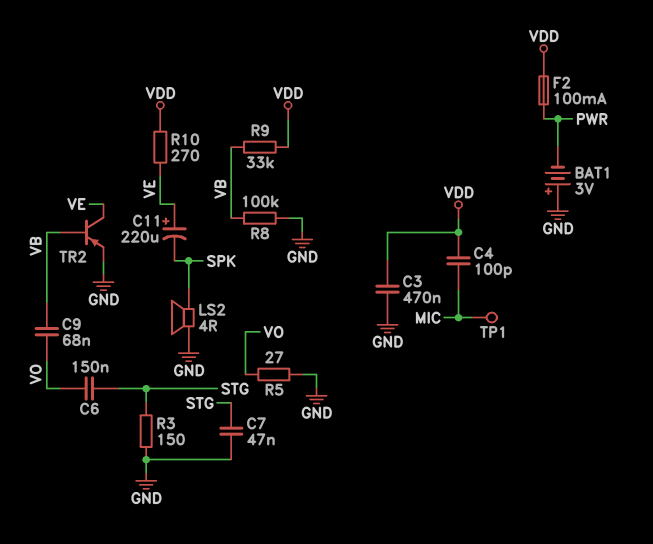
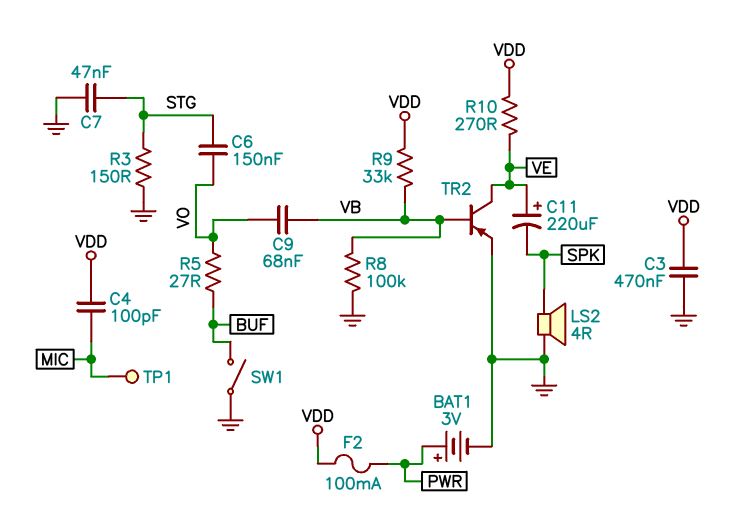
BAT1: 3V (plus GND, minus PWR) -> 3V (plus PWR, minus GND)
R5: 27 (GND, VO) -> 27 (BUF, VO)
SW1: none -> switch (BUF, GND)

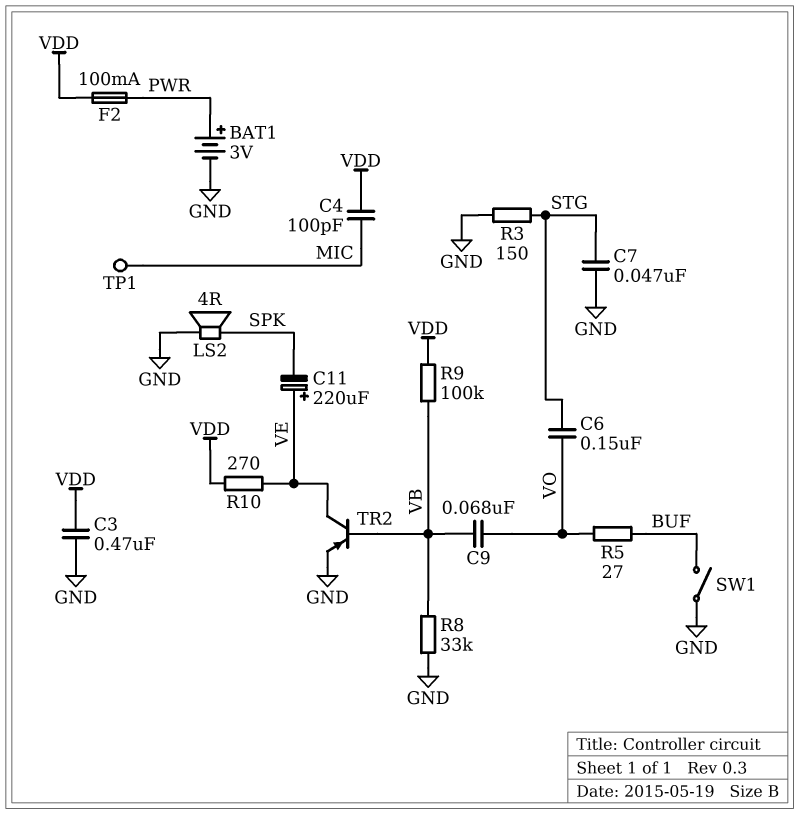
R8: 100k (GND, VB) -> 33k (GND, VB)
R9: 33k (VB, VDD) -> 100k (VB, VDD)

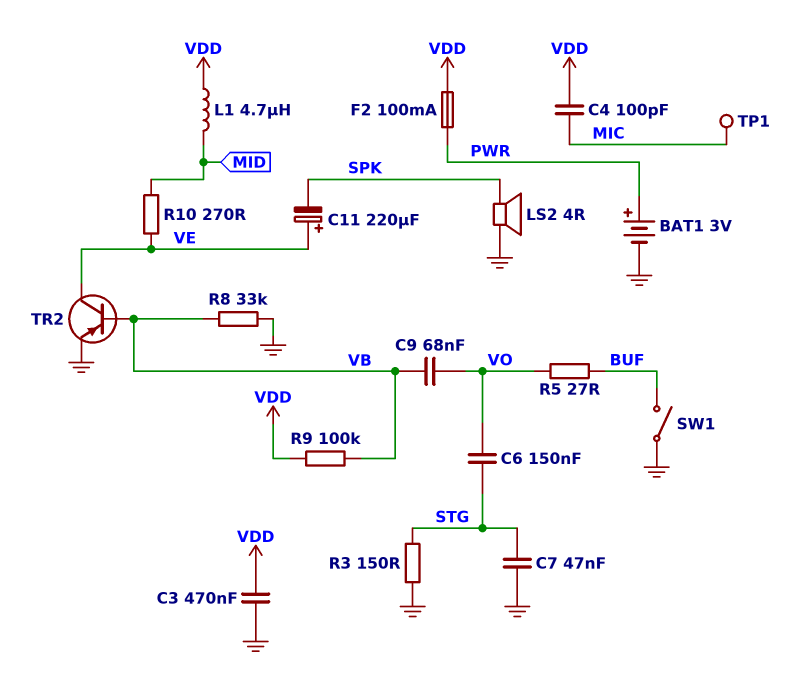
L1: none -> 4.7uH (MID, VDD)
R10: 270 (VDD, VE) -> 270 (MID, VE)

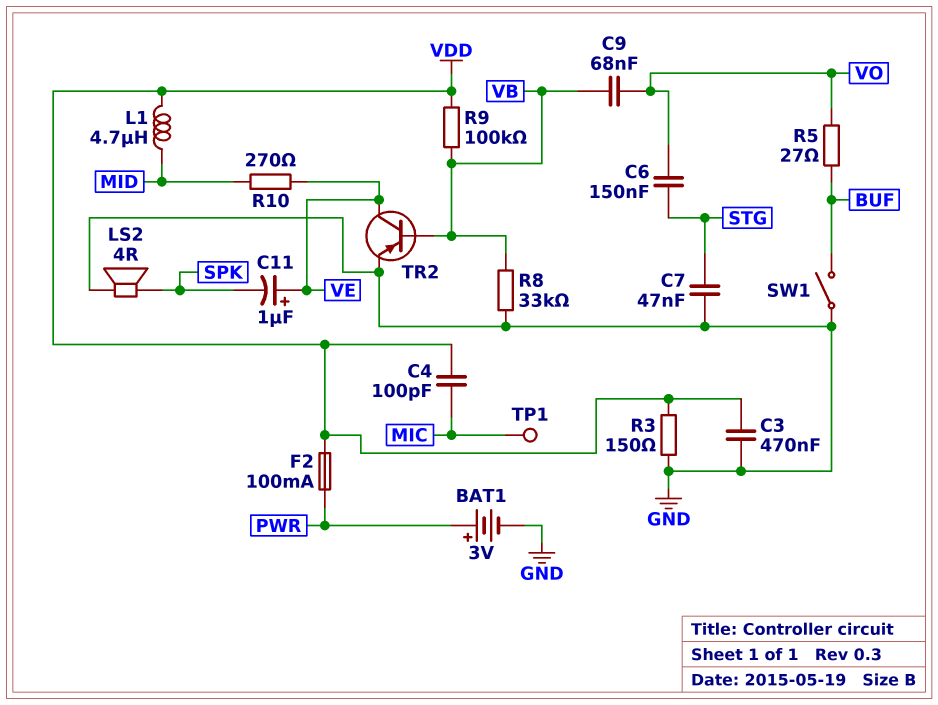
C11: 220uF (plus VE, minus SPK) -> 1uF (plus VE, minus SPK)
R3: 150 (GND, STG) -> 150 (GND, VDD)

